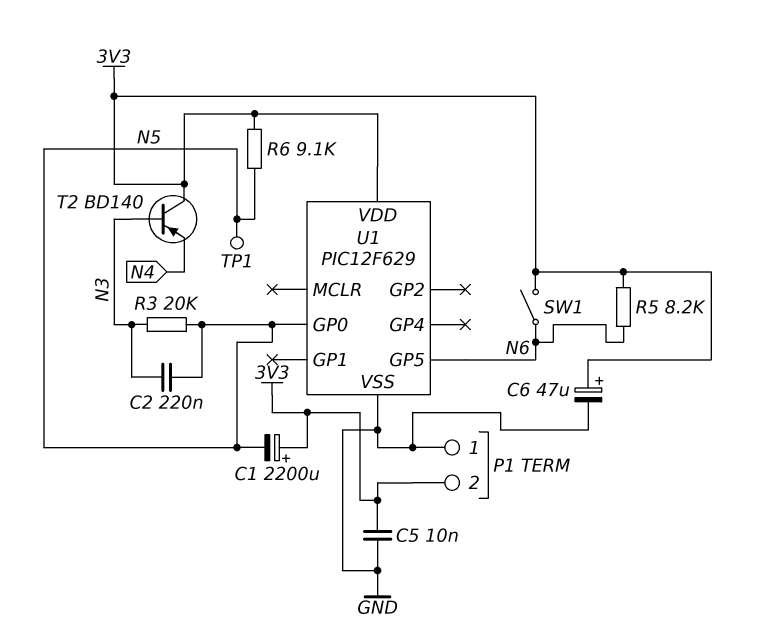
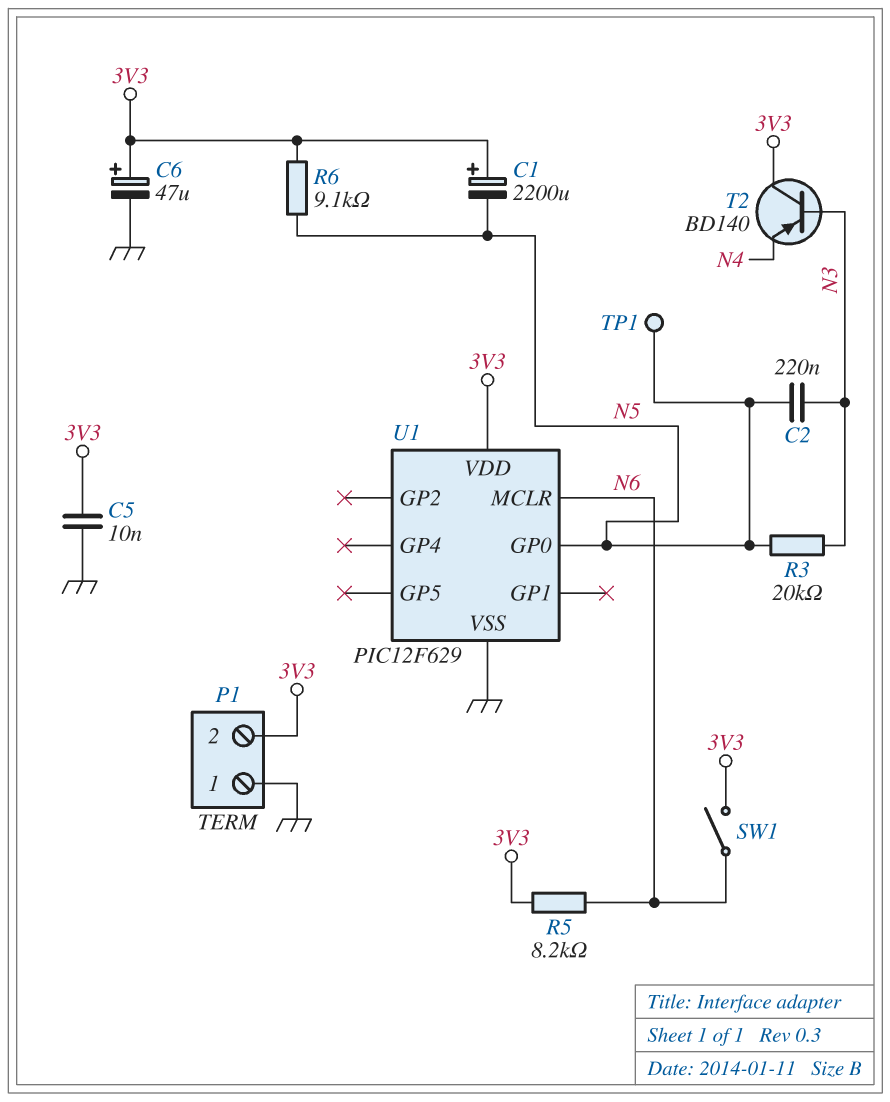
U1 pin GP5: N6 -> none
U1 pin MCLR: none -> N6

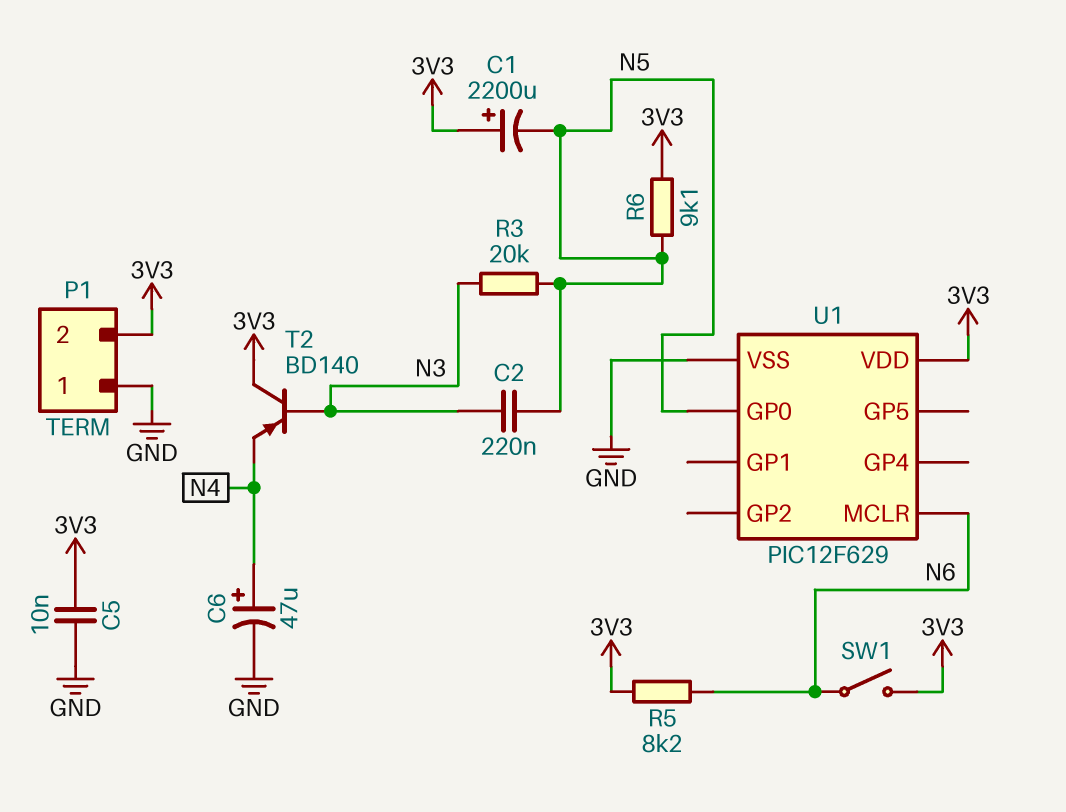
C6: 47uF (plus 3V3, minus GND) -> 47uF (plus N4, minus GND)
TP1: test point (N5) -> none

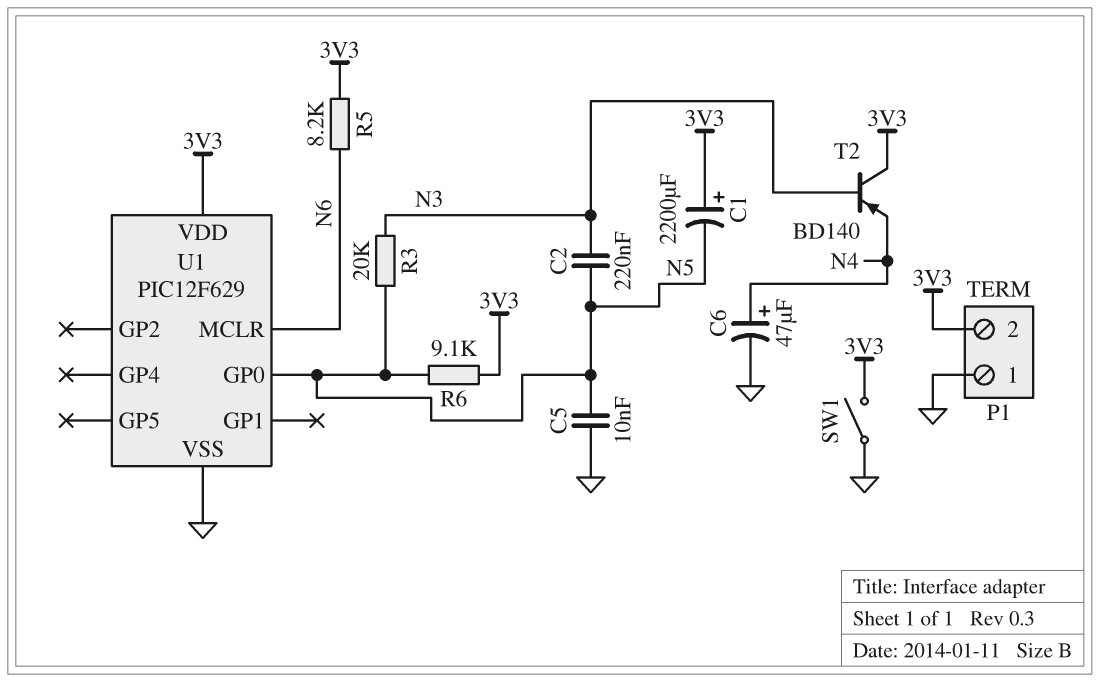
C5: 10nF (3V3, GND) -> 10nF (GND, N5)
SW1: switch (3V3, N6) -> switch (3V3, GND)

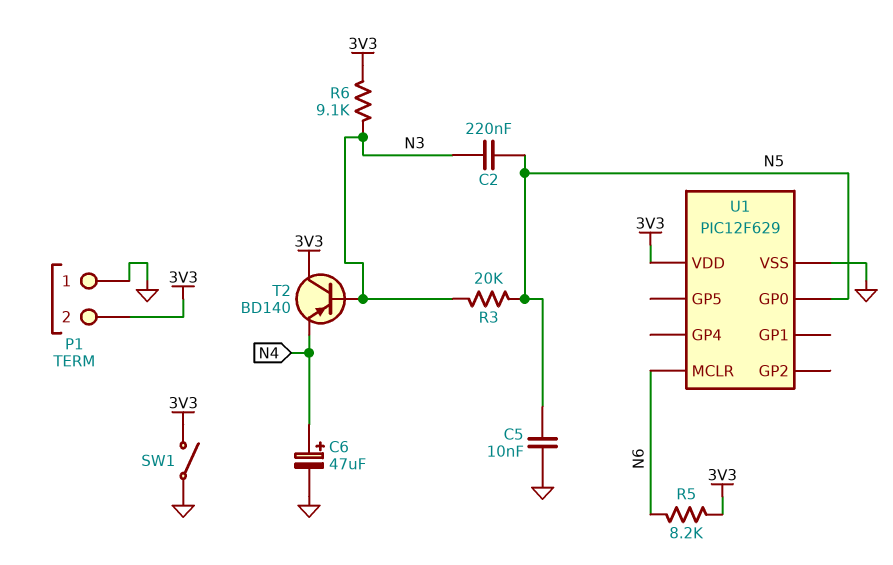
C1: 2200uF (plus 3V3, minus N5) -> none
R6: 9.1k (3V3, N5) -> 9.1k (3V3, N3)

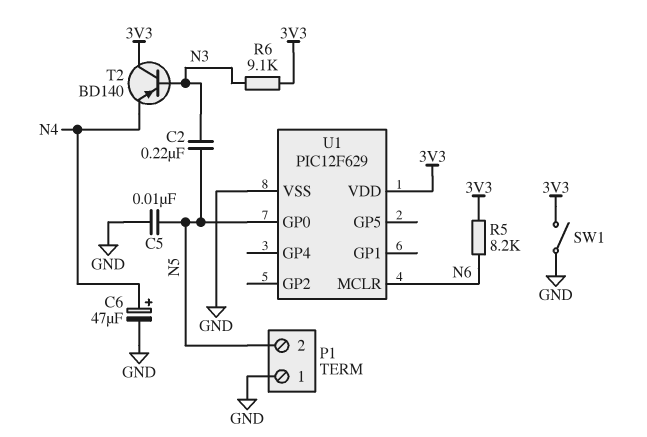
P1 pin 2: 3V3 -> N5
R3: 20k (N3, N5) -> none

